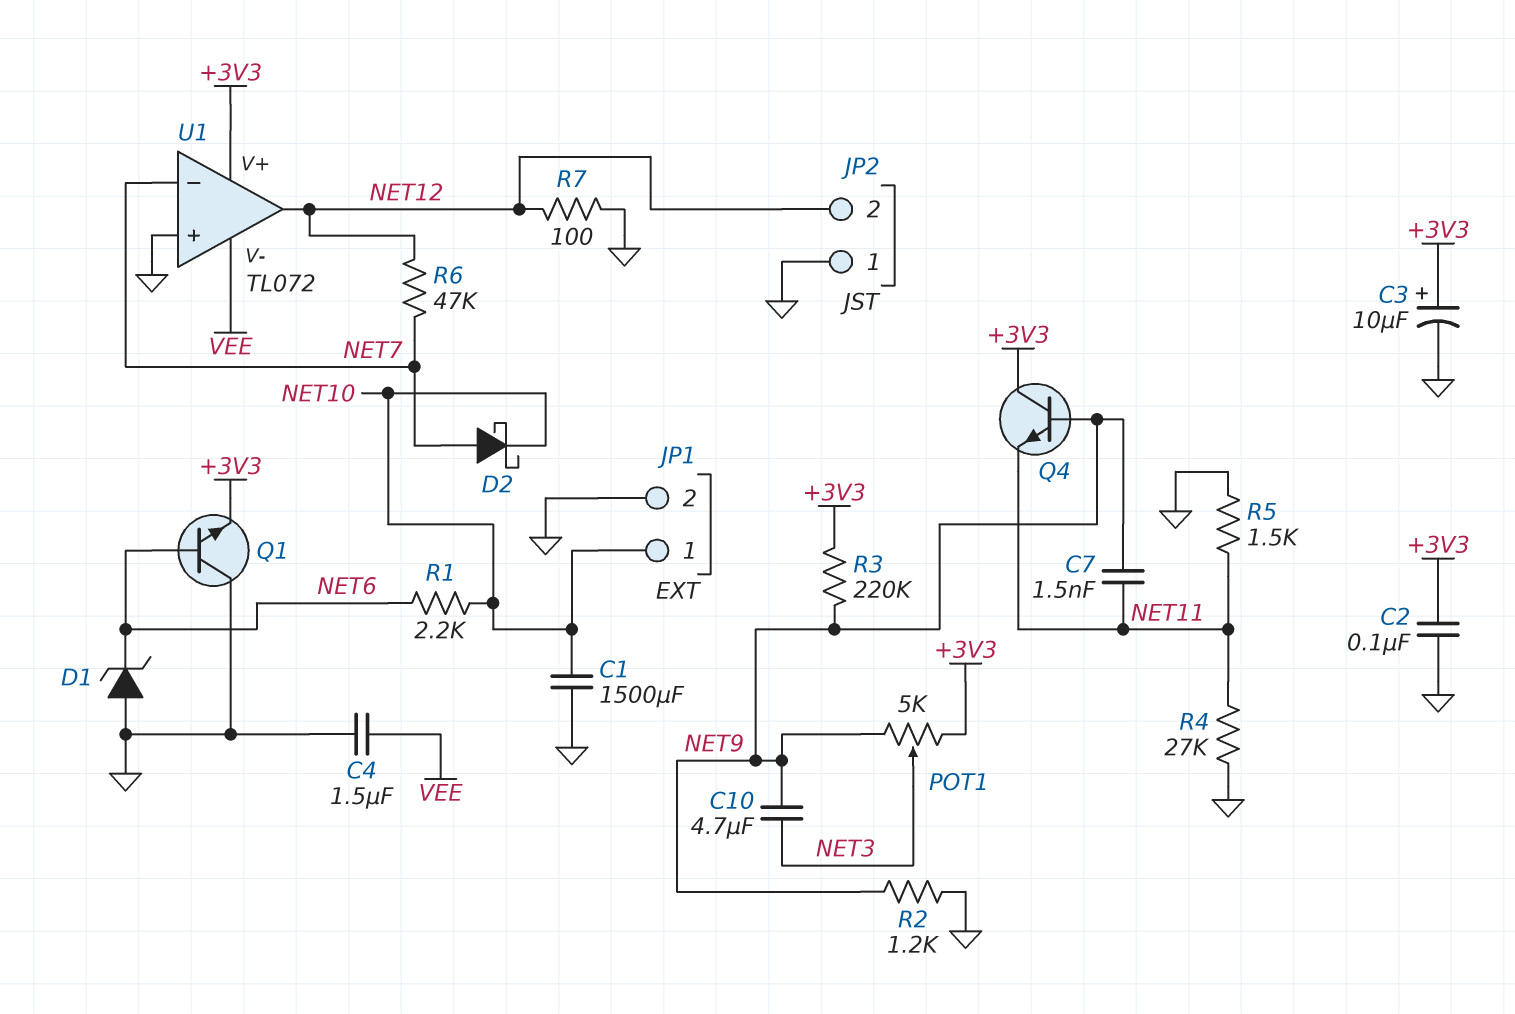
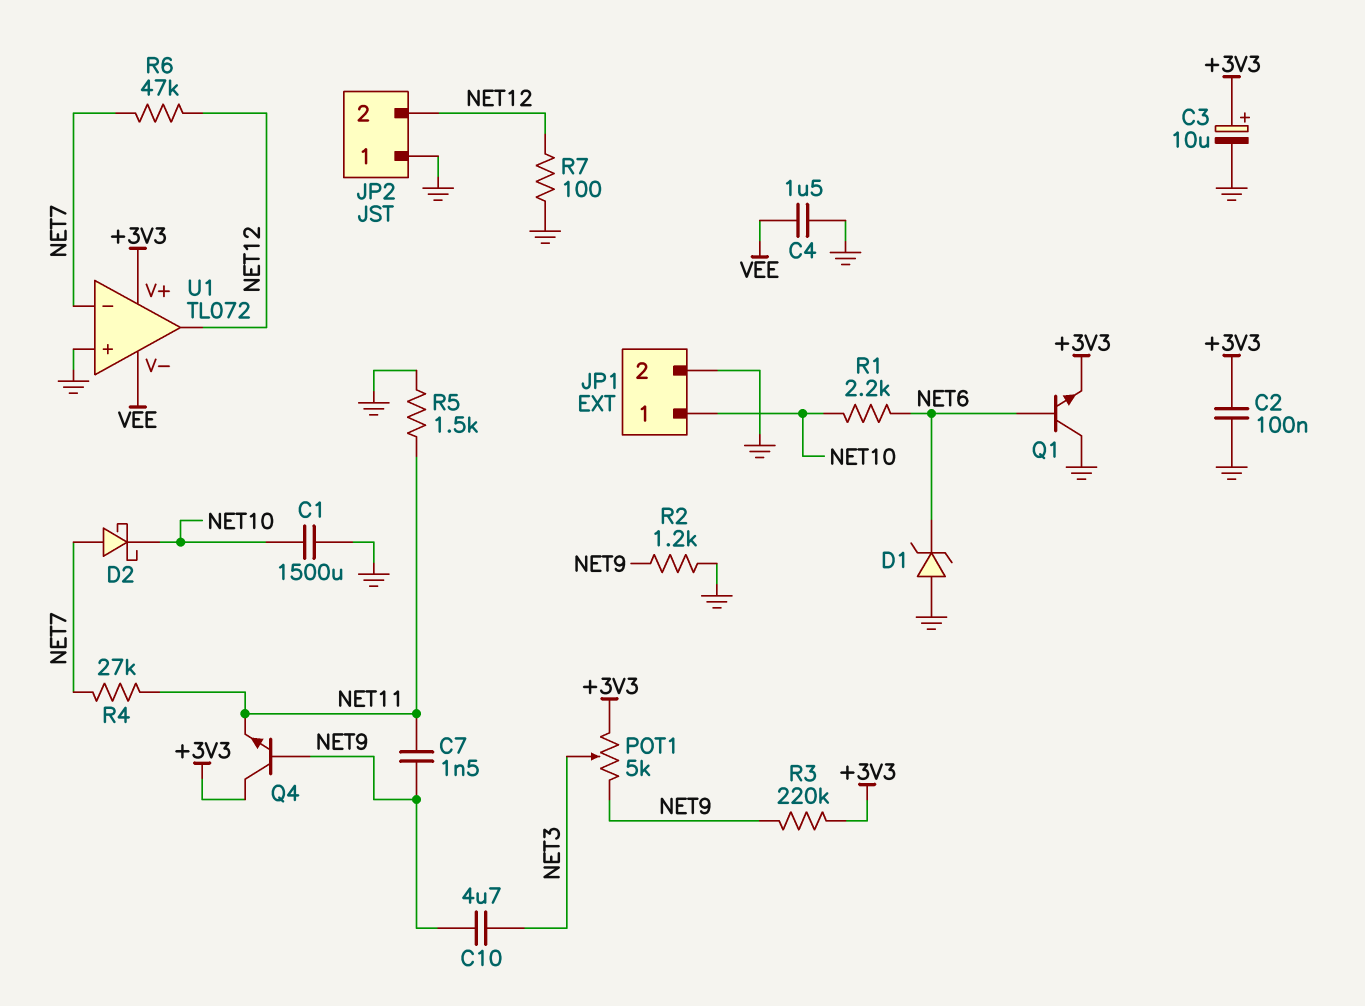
R4: 27k (GND, NET11) -> 27k (NET7, NET11)

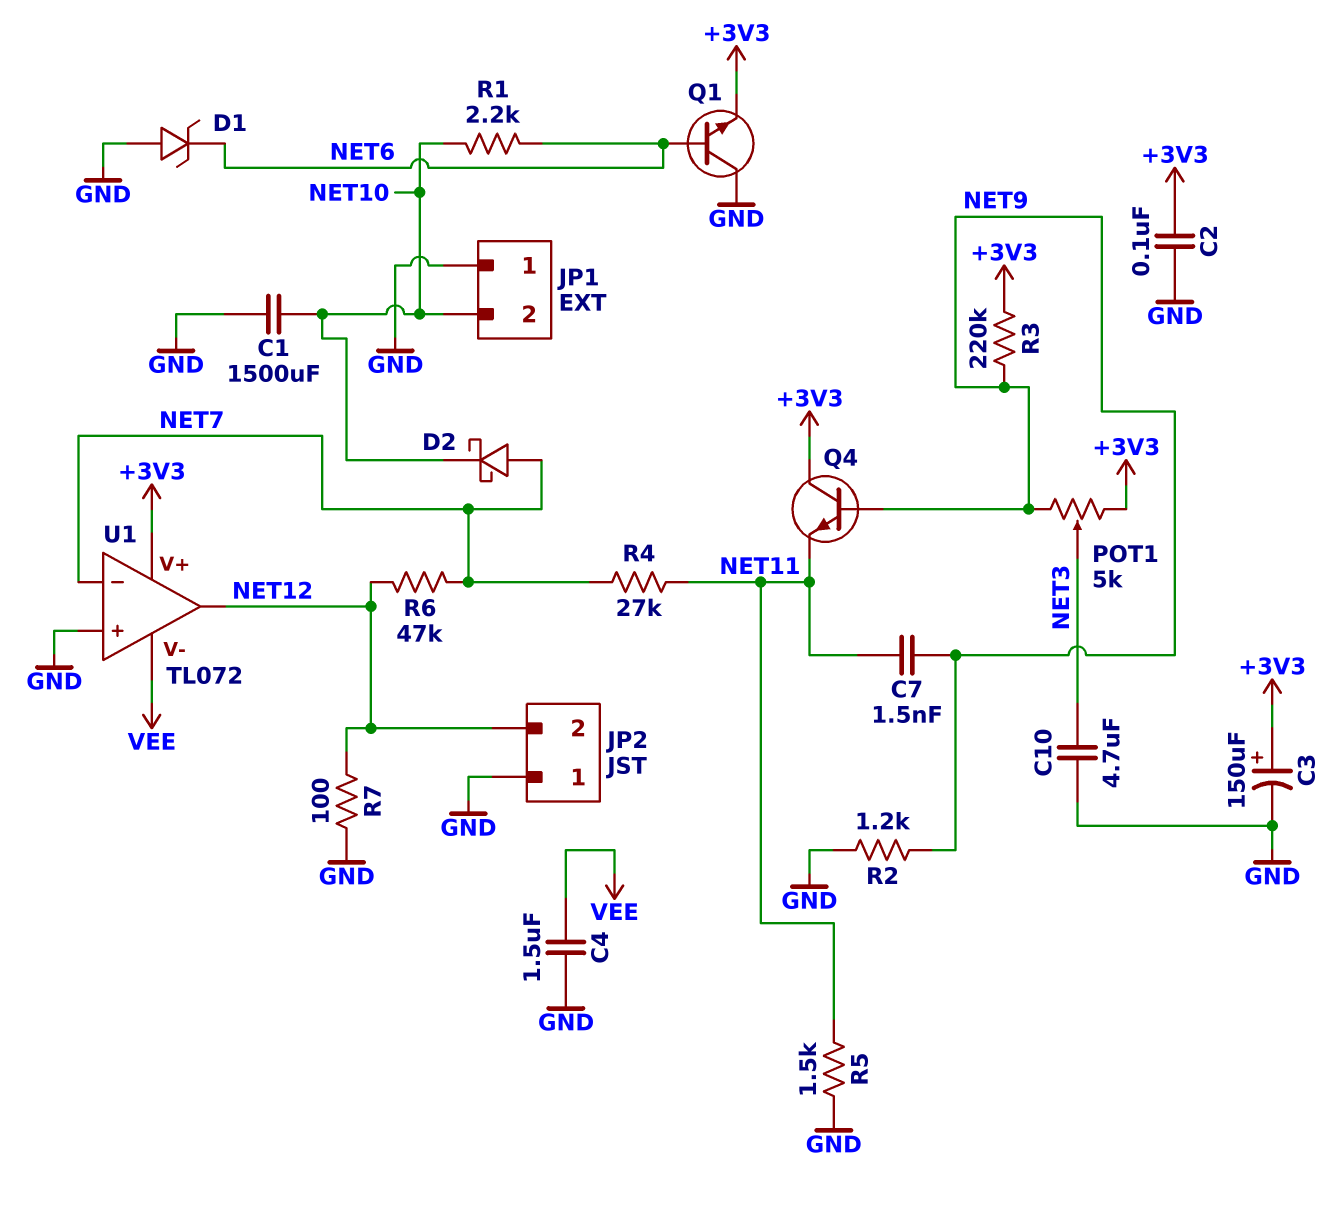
C3: 10uF (plus +3V3, minus GND) -> 150uF (plus +3V3, minus GND)
C10: 4.7uF (NET3, NET9) -> 4.7uF (GND, NET3)
JP1 pin 1: NET10 -> GND
JP1 pin 2: GND -> NET10

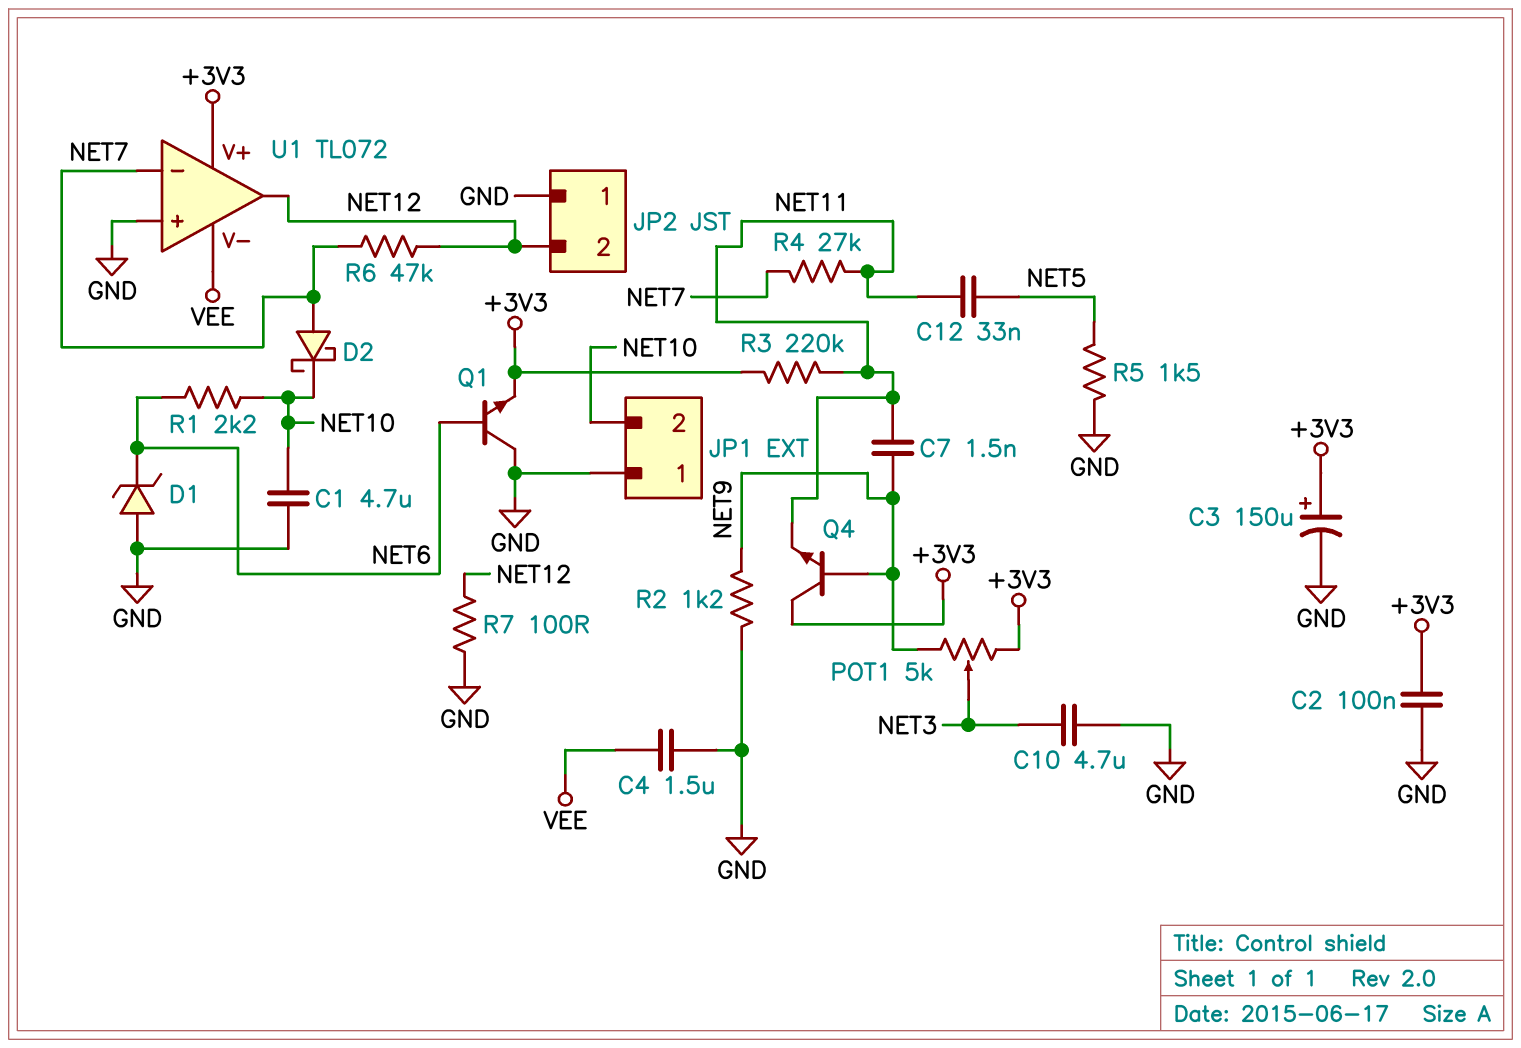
C1: 1500uF (GND, NET10) -> 4.7uF (GND, NET10)
C12: none -> 33nF (NET5, NET11)
R3: 220k (+3V3, NET9) -> 220k (+3V3, NET11)
R5: 1.5k (GND, NET11) -> 1.5k (GND, NET5)

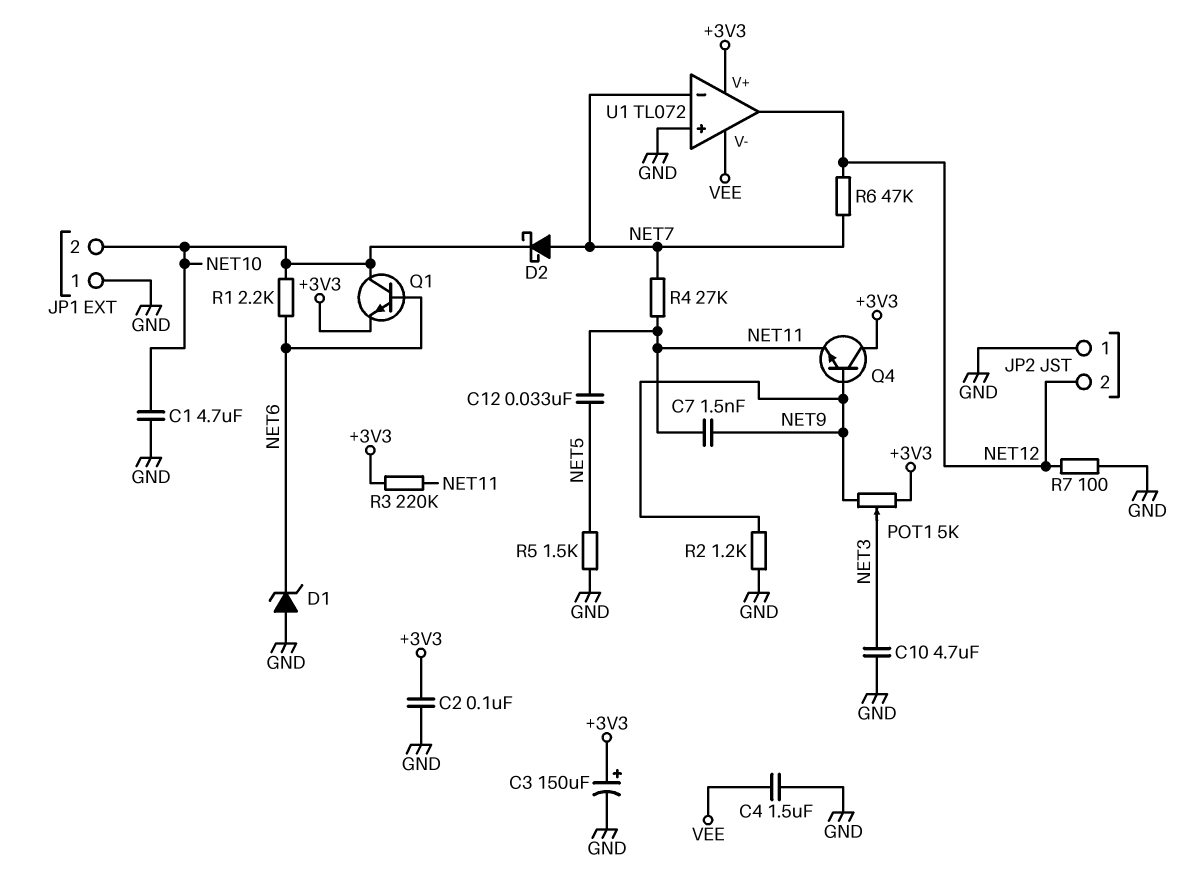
Q1: NPN (B NET6, C GND, E +3V3) -> NPN (B NET6, C NET10, E +3V3)

